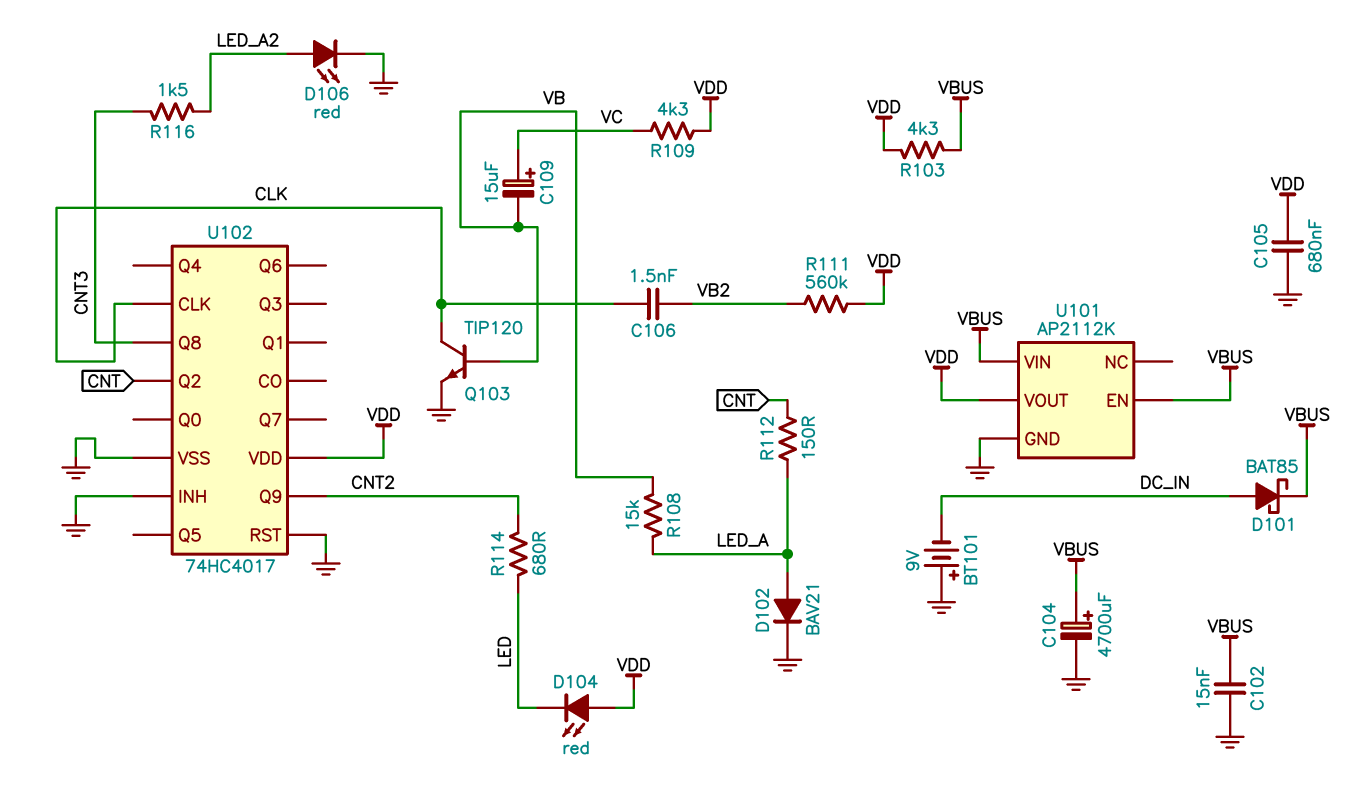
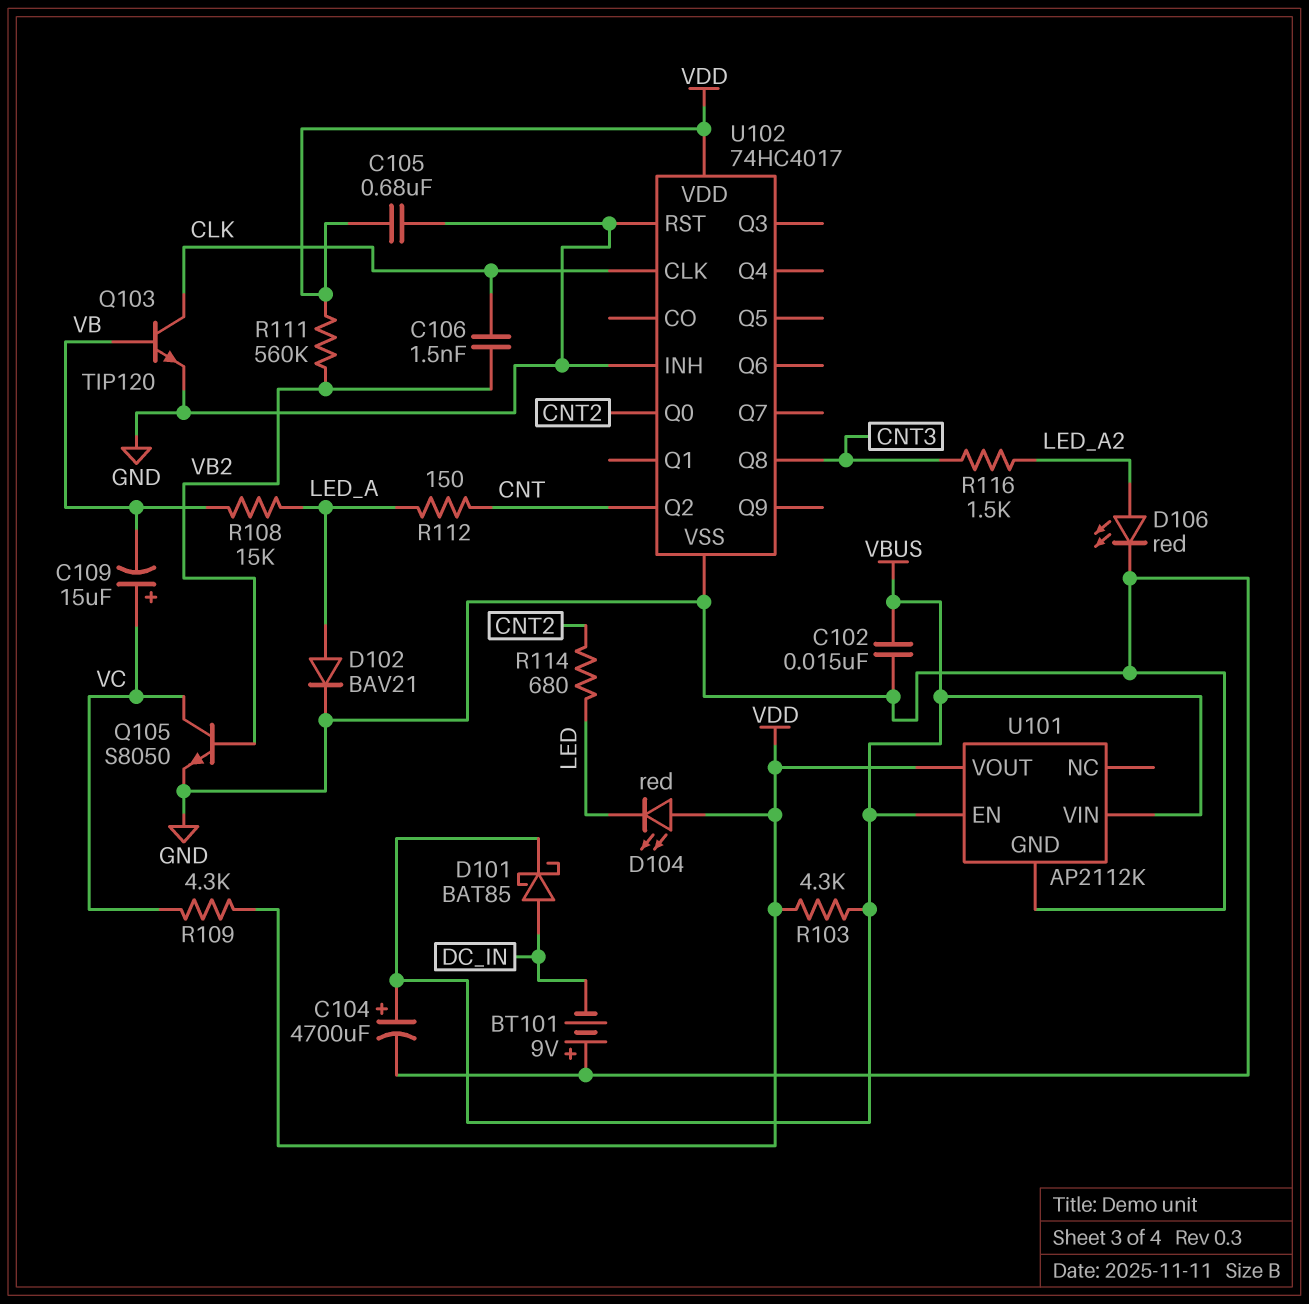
Q105: none -> NPN S8050 (B VB2, C VC, E GND)
U102 pin Q0: none -> CNT2
U102 pin Q9: CNT2 -> none

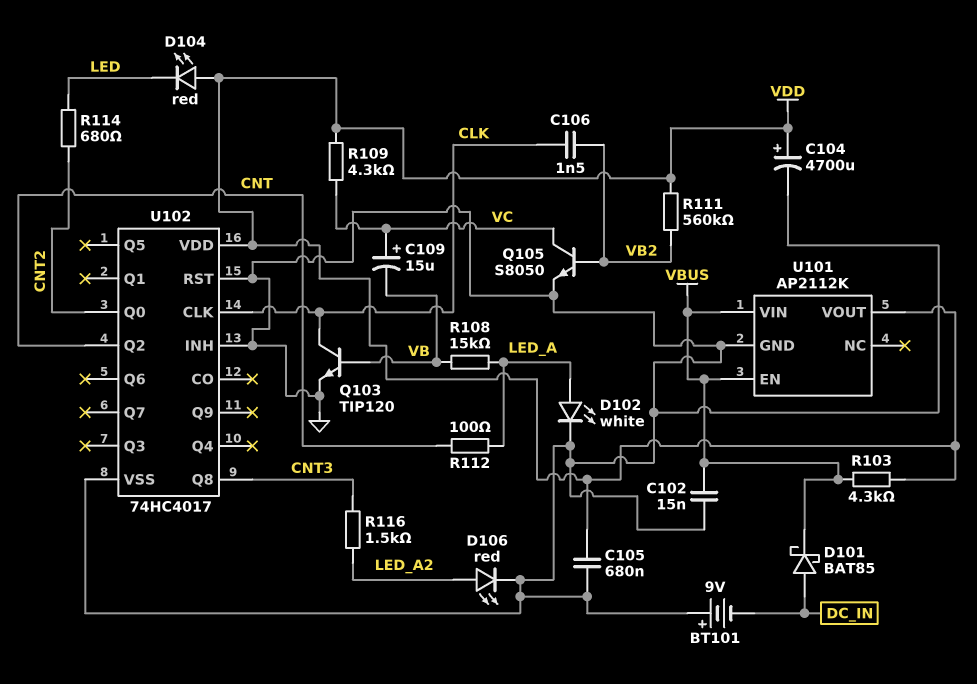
C104: 4700uF (plus VBUS, minus GND) -> 4700uF (plus VDD, minus GND)
D102: diode BAV21 (A LED_A, K GND) -> LED white (A LED_A, K GND)
R112: 150 (CNT, LED_A) -> 100 (CNT, LED_A)

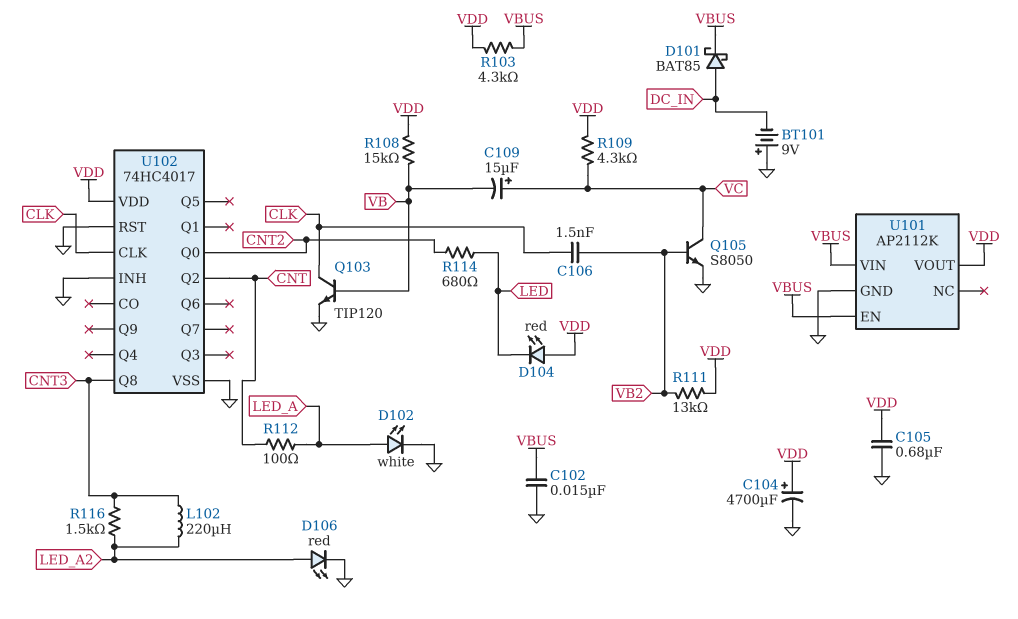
L102: none -> 220uH (CNT3, LED_A2)
R108: 15k (LED_A, VB) -> 15k (VB, VDD)
R111: 560k (VB2, VDD) -> 13k (VB2, VDD)

